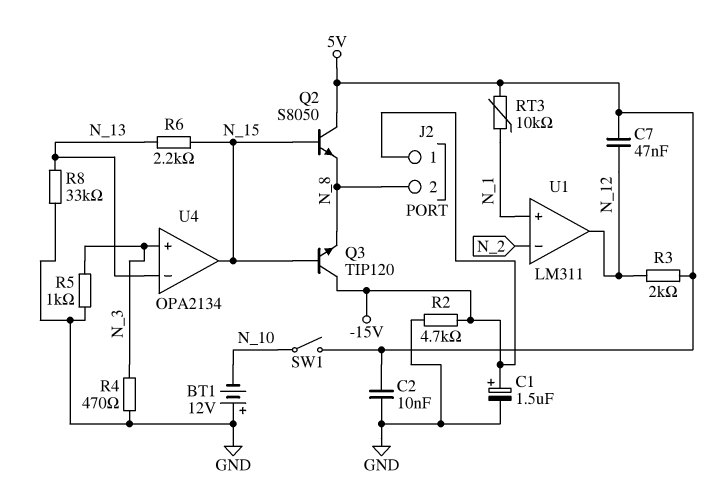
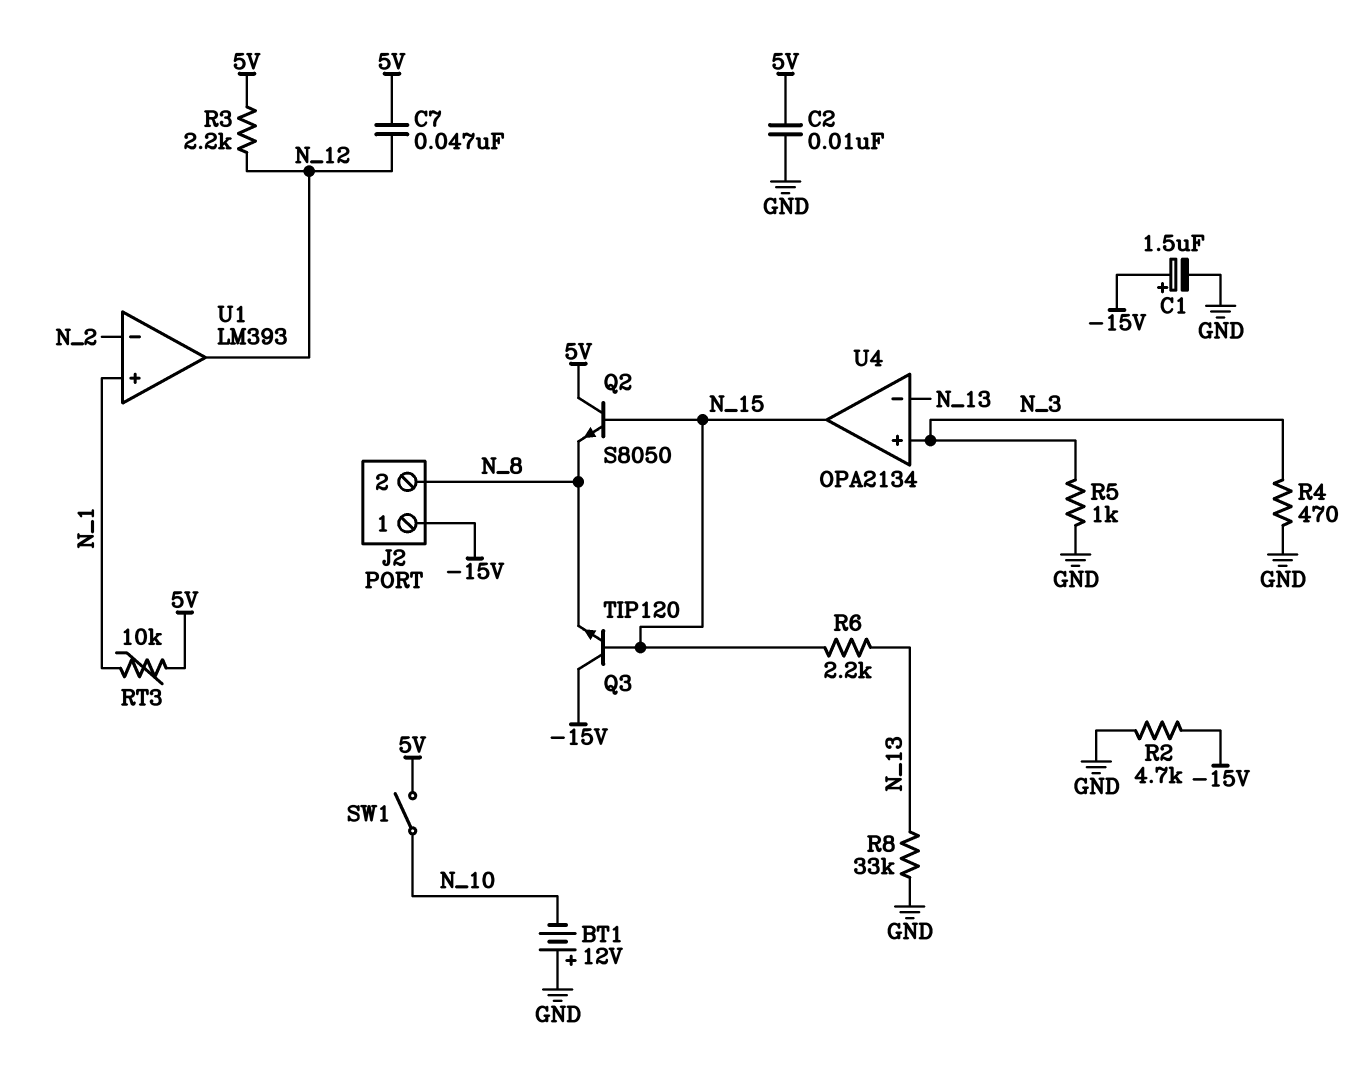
R3: 2k (5V, N_12) -> 2.2k (5V, N_12)
U1: LM311 -> LM393

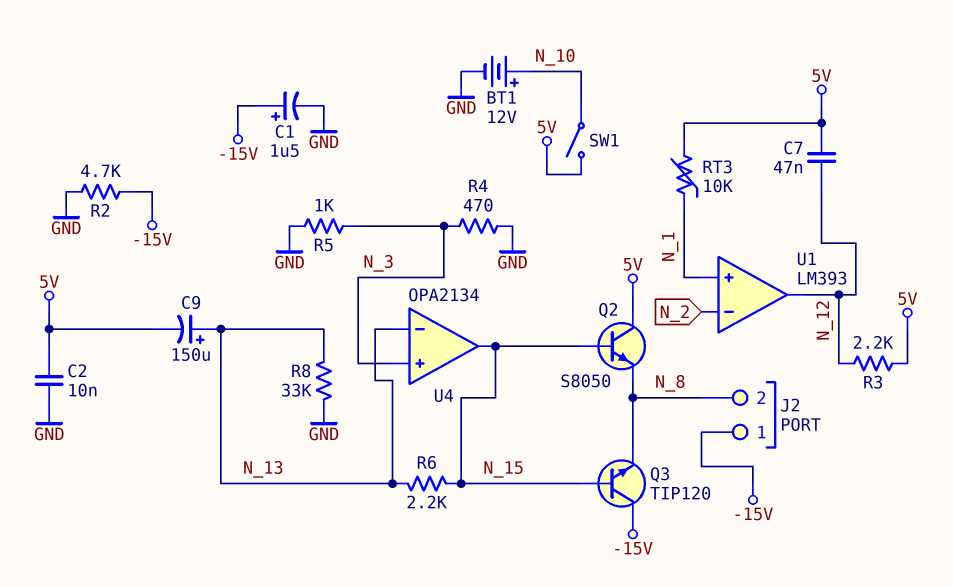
BT1: 12V (plus GND, minus N_10) -> 12V (plus N_10, minus GND)
C9: none -> 150uF (plus N_13, minus 5V)

